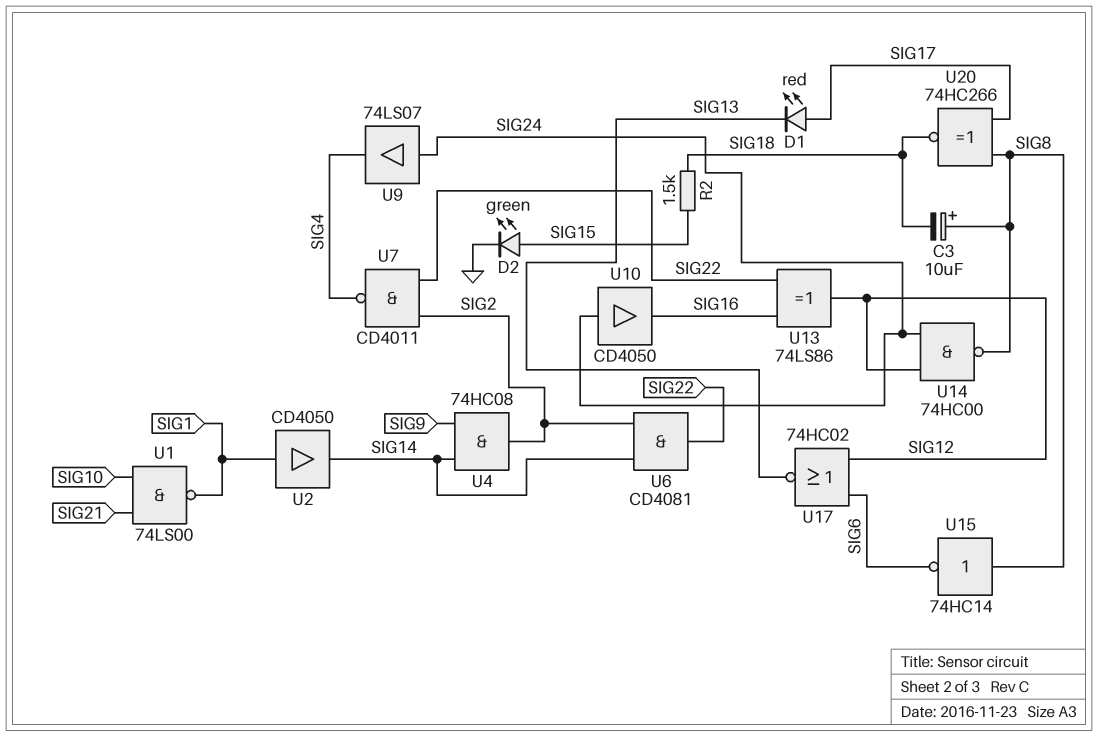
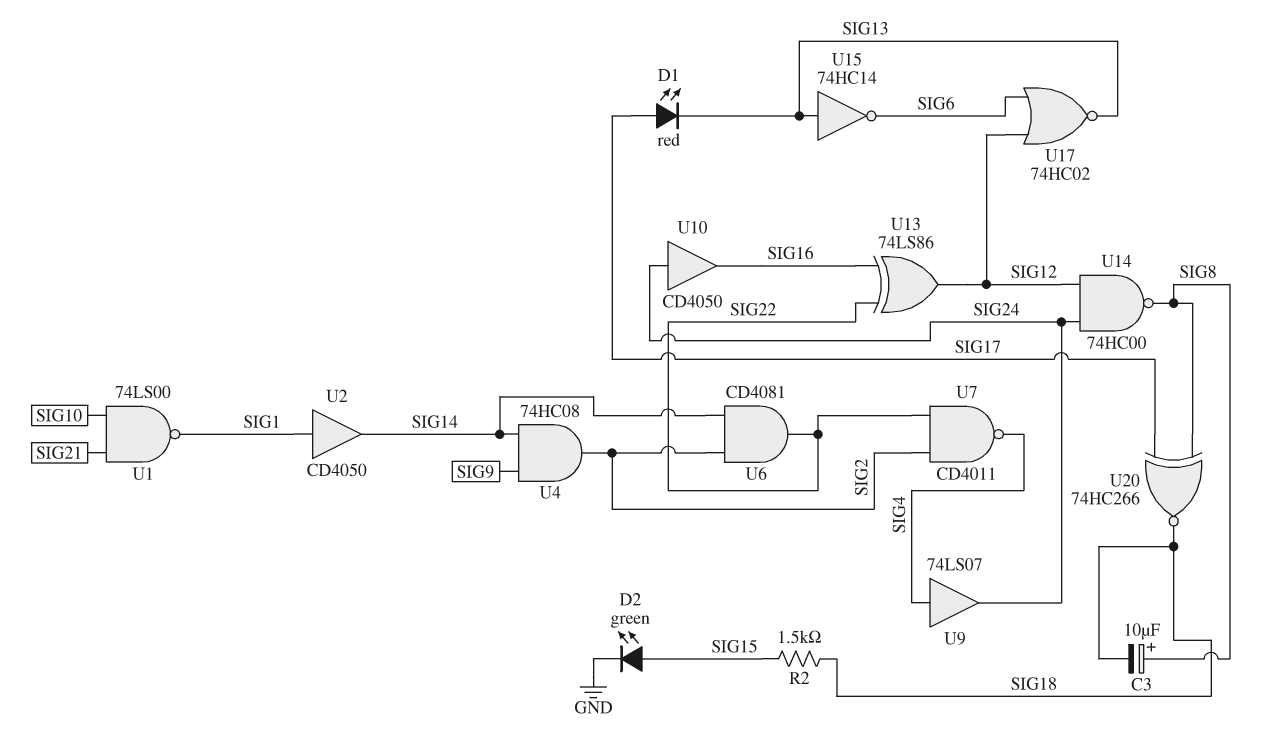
U9: buffer 74LS07 (in SIG24, out SIG4) -> buffer 74LS07 (in SIG4, out SIG24)
U15: NOT 74HC14 (in SIG8, out SIG6) -> NOT 74HC14 (in SIG13, out SIG6)

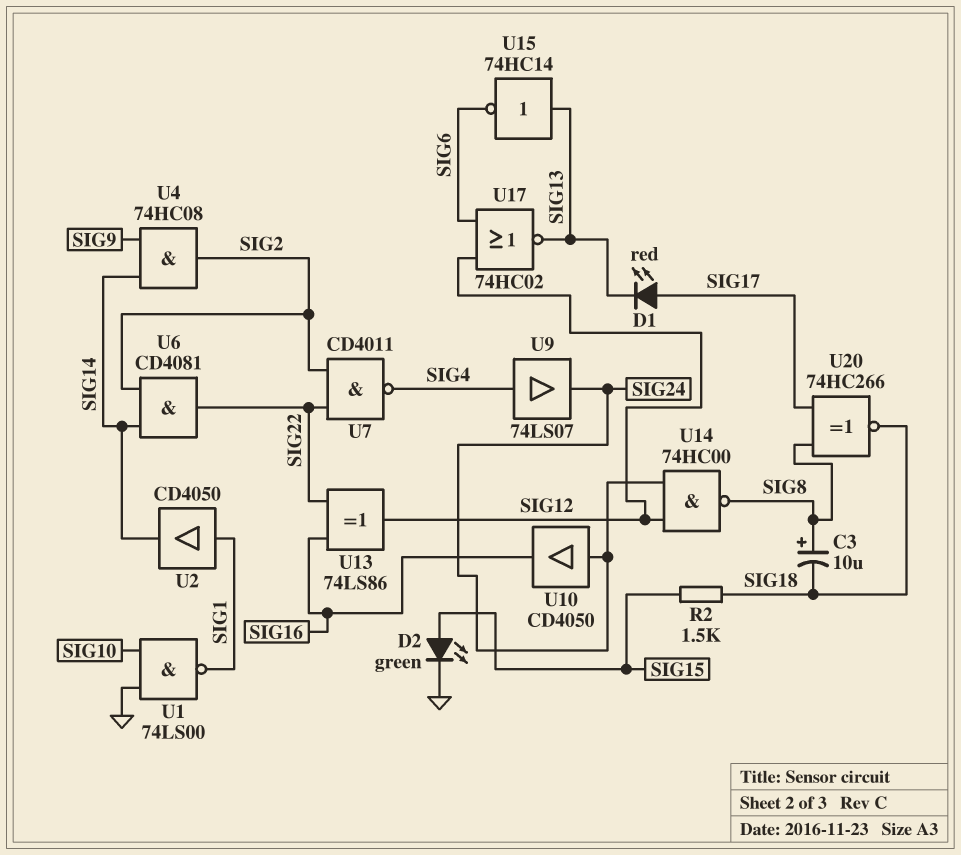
U1: NAND 74LS00 (in SIG10, in SIG21, out SIG1) -> NAND 74LS00 (in GND, in SIG10, out SIG1)

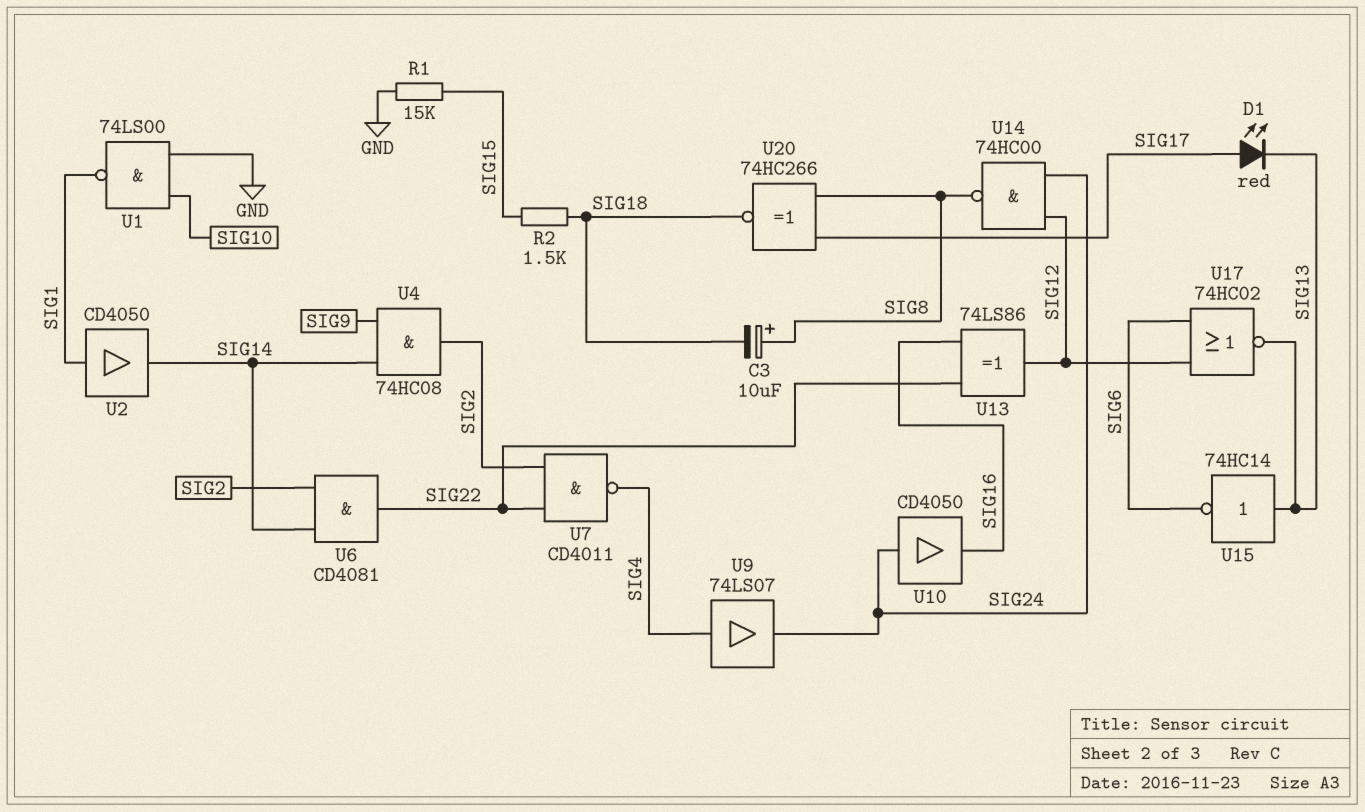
D2: LED green (A SIG15, K GND) -> none
R1: none -> 15k (GND, SIG15)

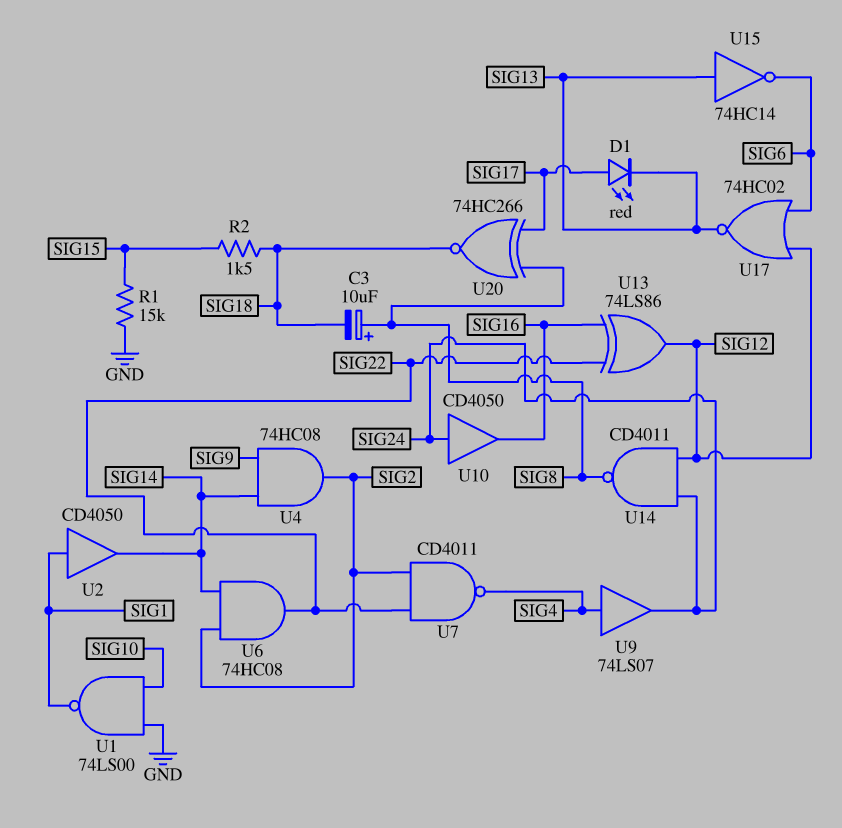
U6: AND CD4081 (in SIG2, in SIG14, out SIG22) -> AND 74HC08 (in SIG2, in SIG14, out SIG22)
U14: NAND 74HC00 (in SIG12, in SIG24, out SIG8) -> NAND CD4011 (in SIG12, in SIG24, out SIG8)

